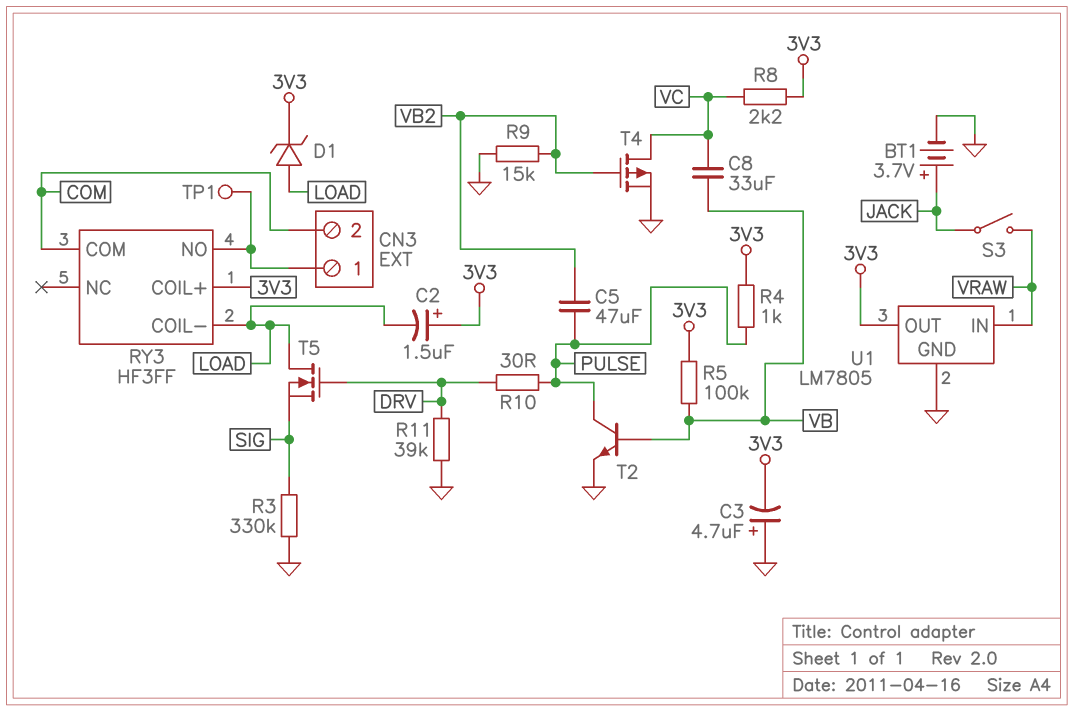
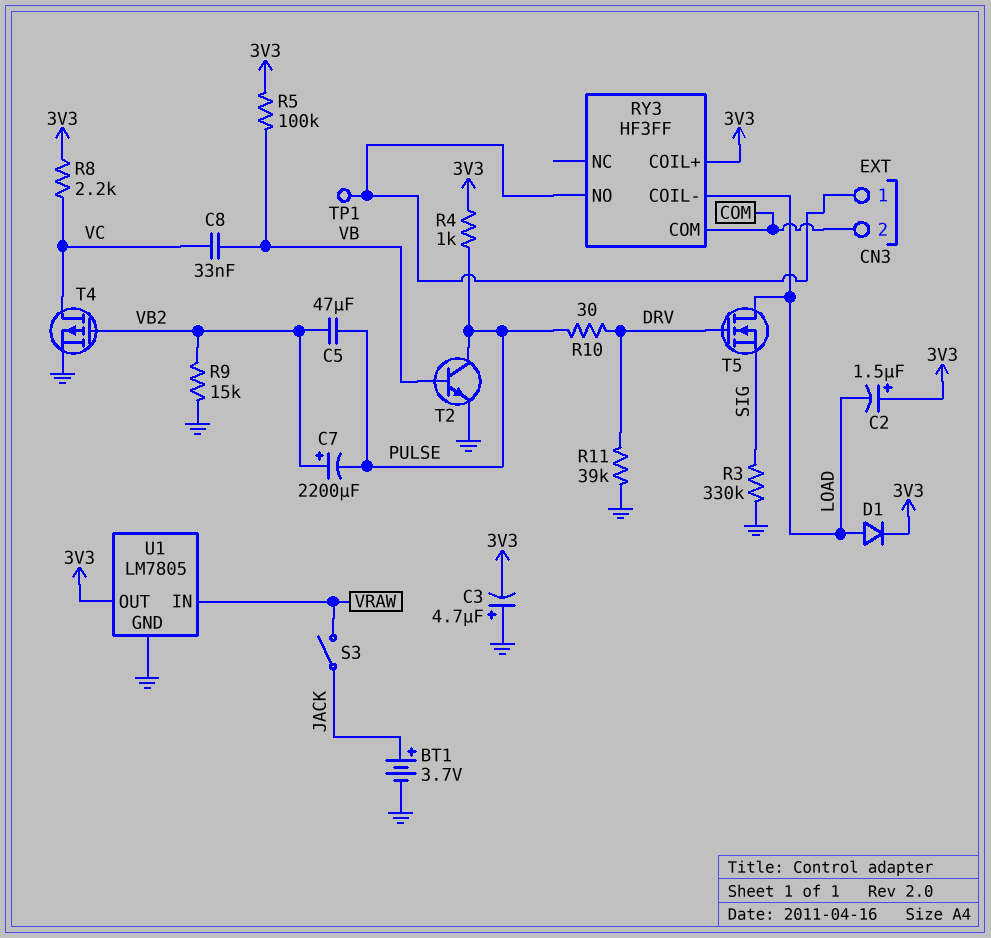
C7: none -> 2200uF (plus VB2, minus PULSE)
C8: 33uF (VB, VC) -> 33nF (VB, VC)
D1: zener (A LOAD, K 3V3) -> diode (A LOAD, K 3V3)

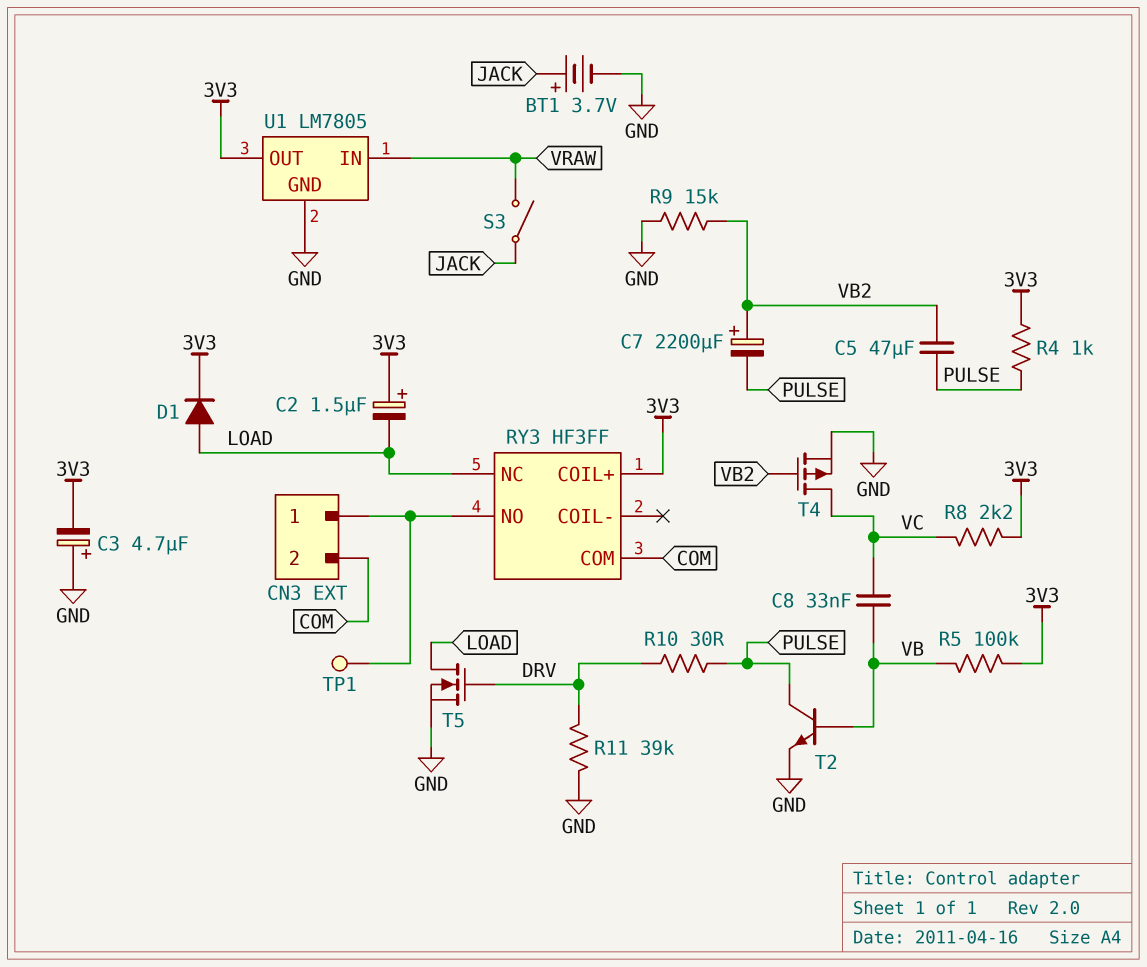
R3: 330k (GND, SIG) -> none
RY3 pin COIL-: LOAD -> none
RY3 pin NC: none -> LOAD
T5: NMOS (G DRV, D LOAD, S SIG) -> NMOS (G DRV, D LOAD, S GND)

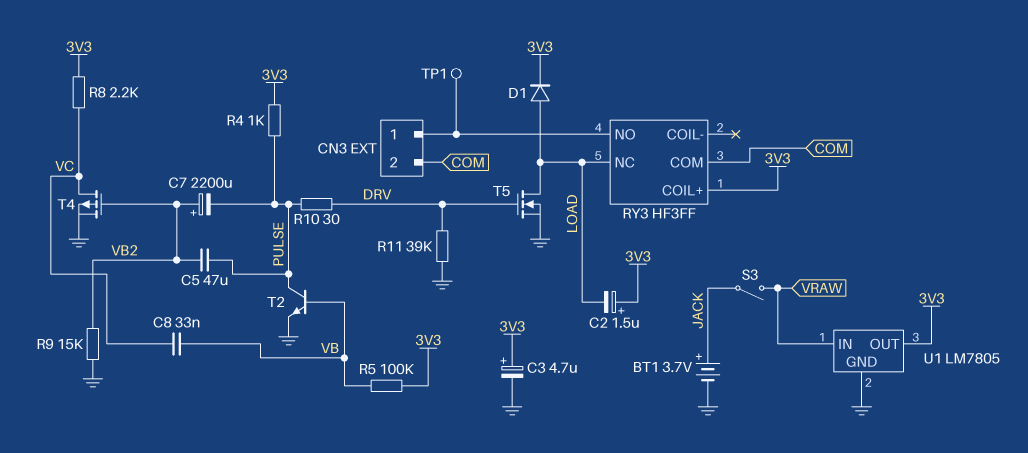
C3: 4.7uF (plus GND, minus 3V3) -> 4.7uF (plus 3V3, minus GND)

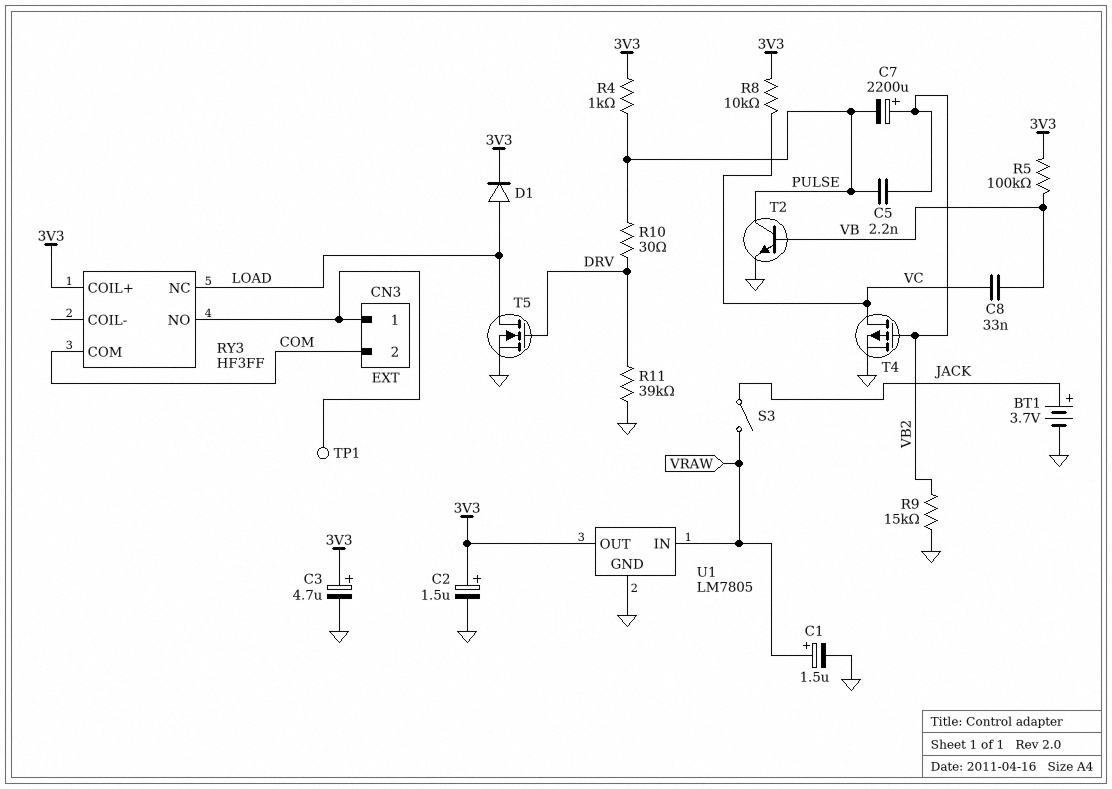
C1: none -> 1.5uF (plus VRAW, minus GND)
C2: 1.5uF (plus 3V3, minus LOAD) -> 1.5uF (plus 3V3, minus GND)
C5: 47uF (PULSE, VB2) -> 2.2nF (PULSE, VB2)
R8: 2.2k (3V3, VC) -> 10k (3V3, VC)

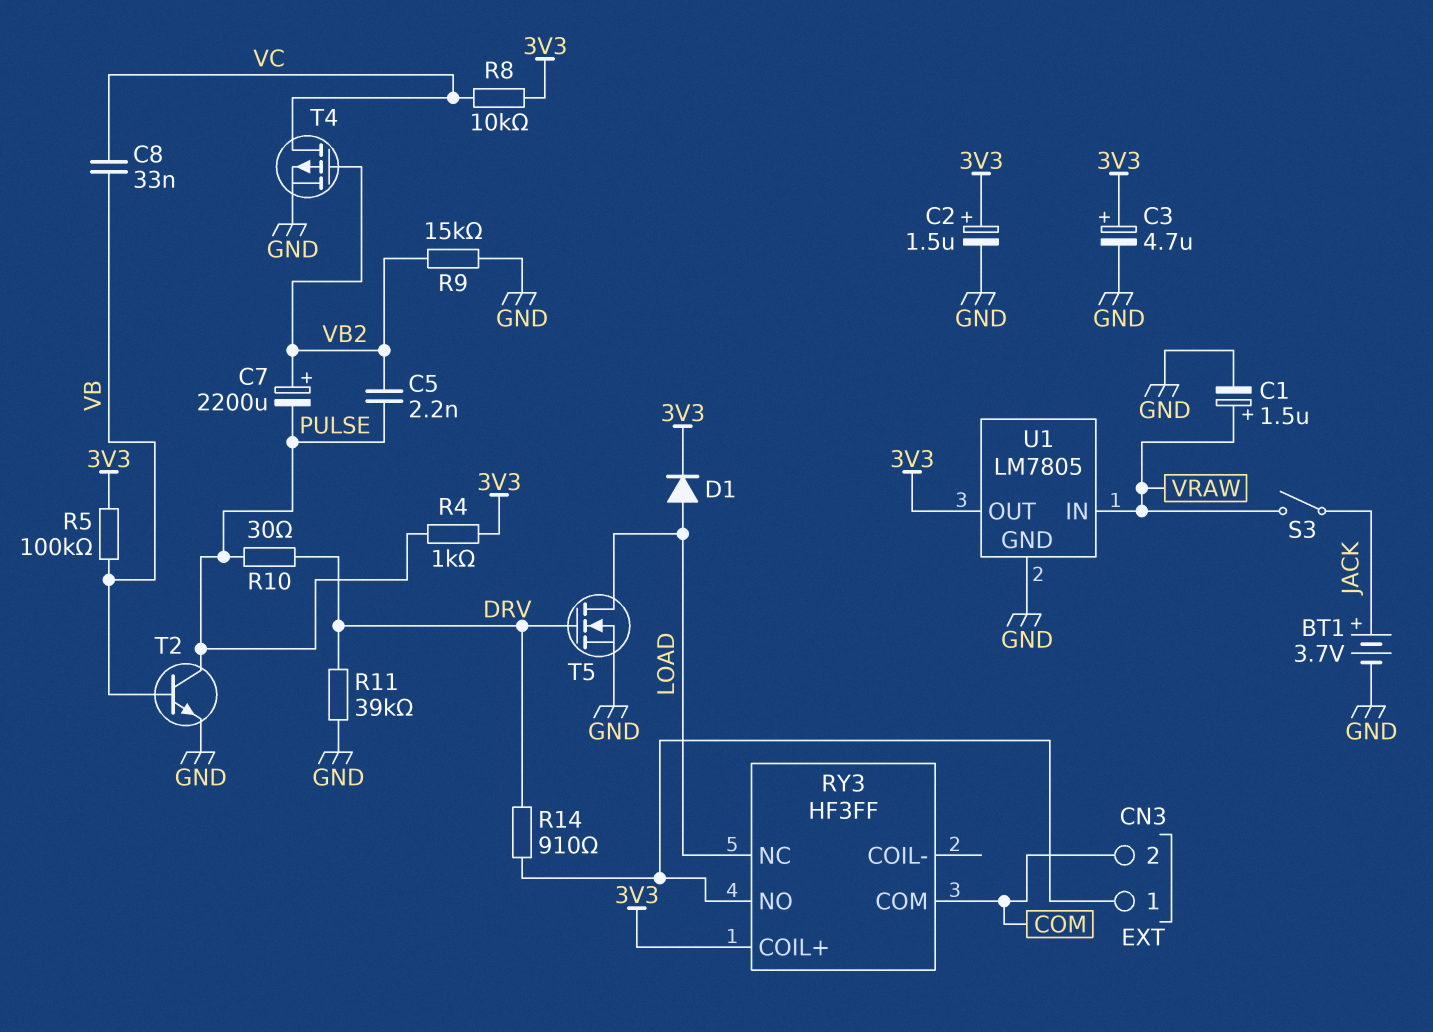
R14: none -> 910 (CN3/1, DRV)
TP1: test point (CN3/1) -> none

